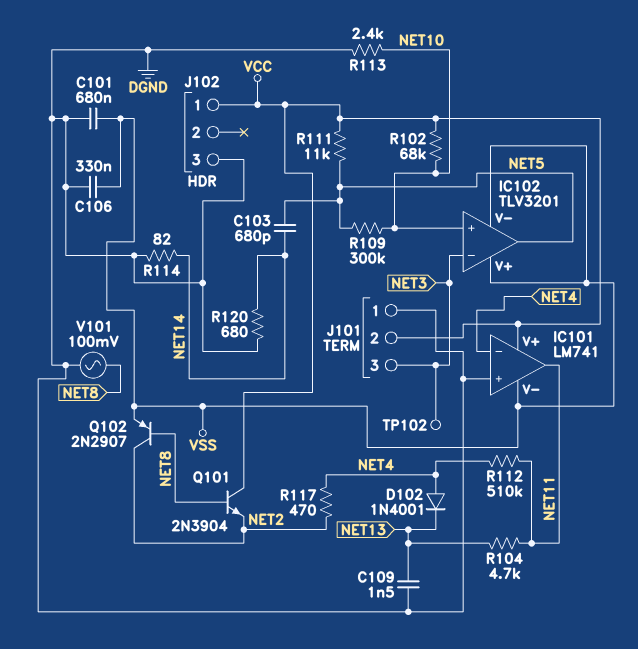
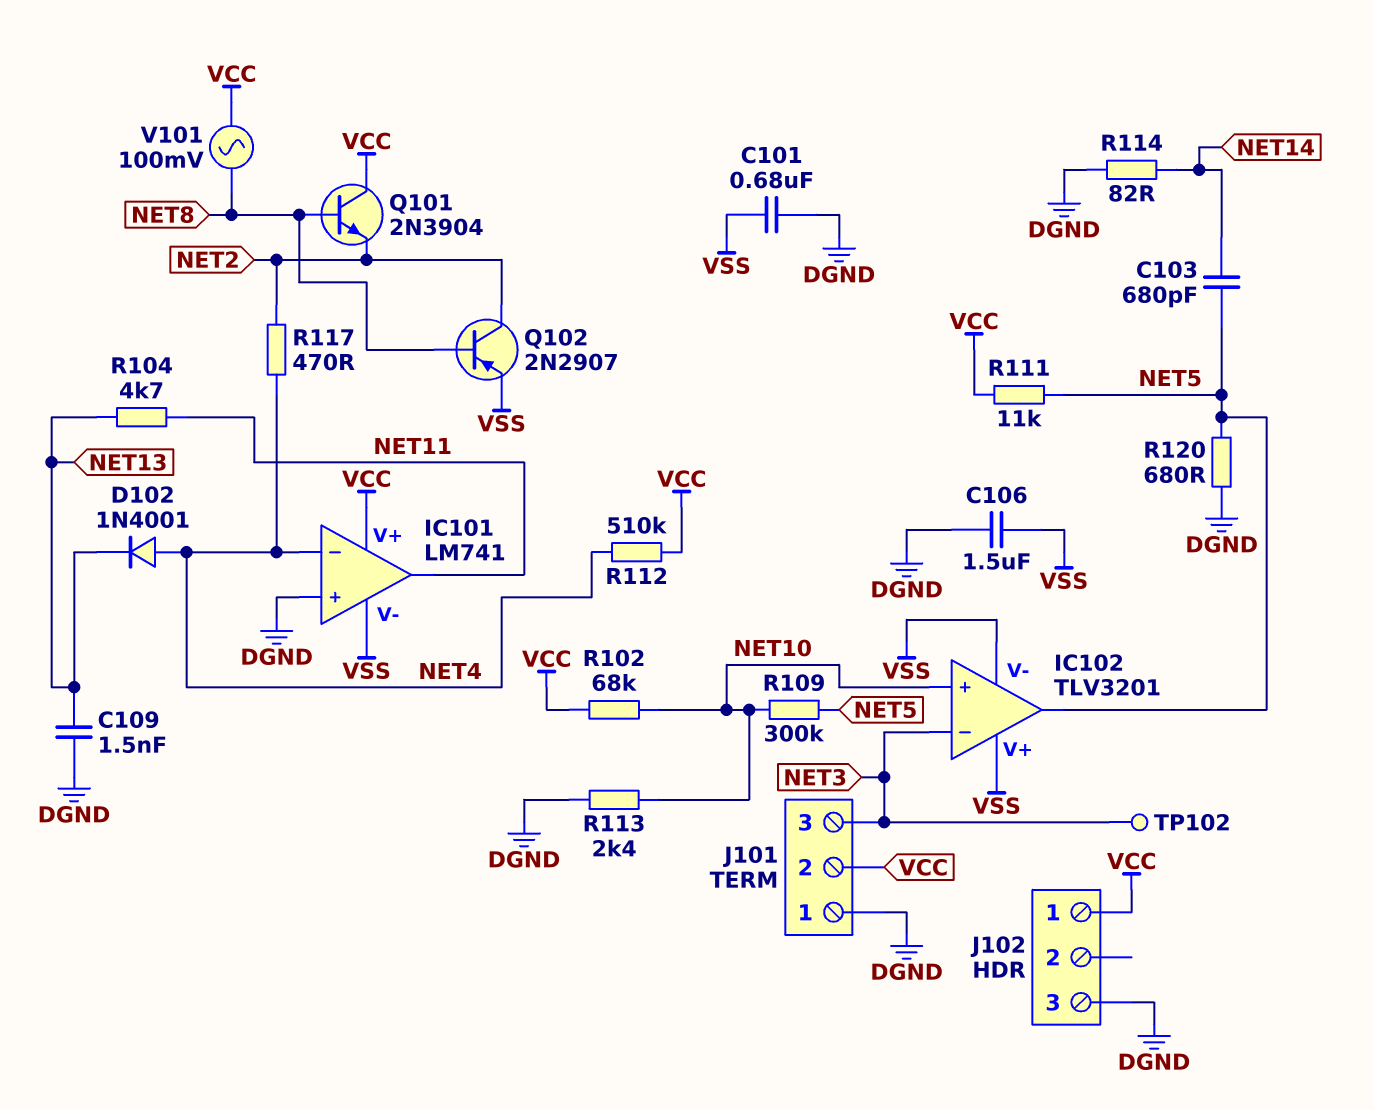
C106: 330nF (DGND, VSS) -> 1.5uF (DGND, VSS)
R112: 510k (NET4, NET11) -> 510k (NET4, VCC)
R120: 680 (DGND, NET14) -> 680 (DGND, NET5)
V101: AC 100mV (DGND, NET8) -> AC 100mV (NET8, VCC)

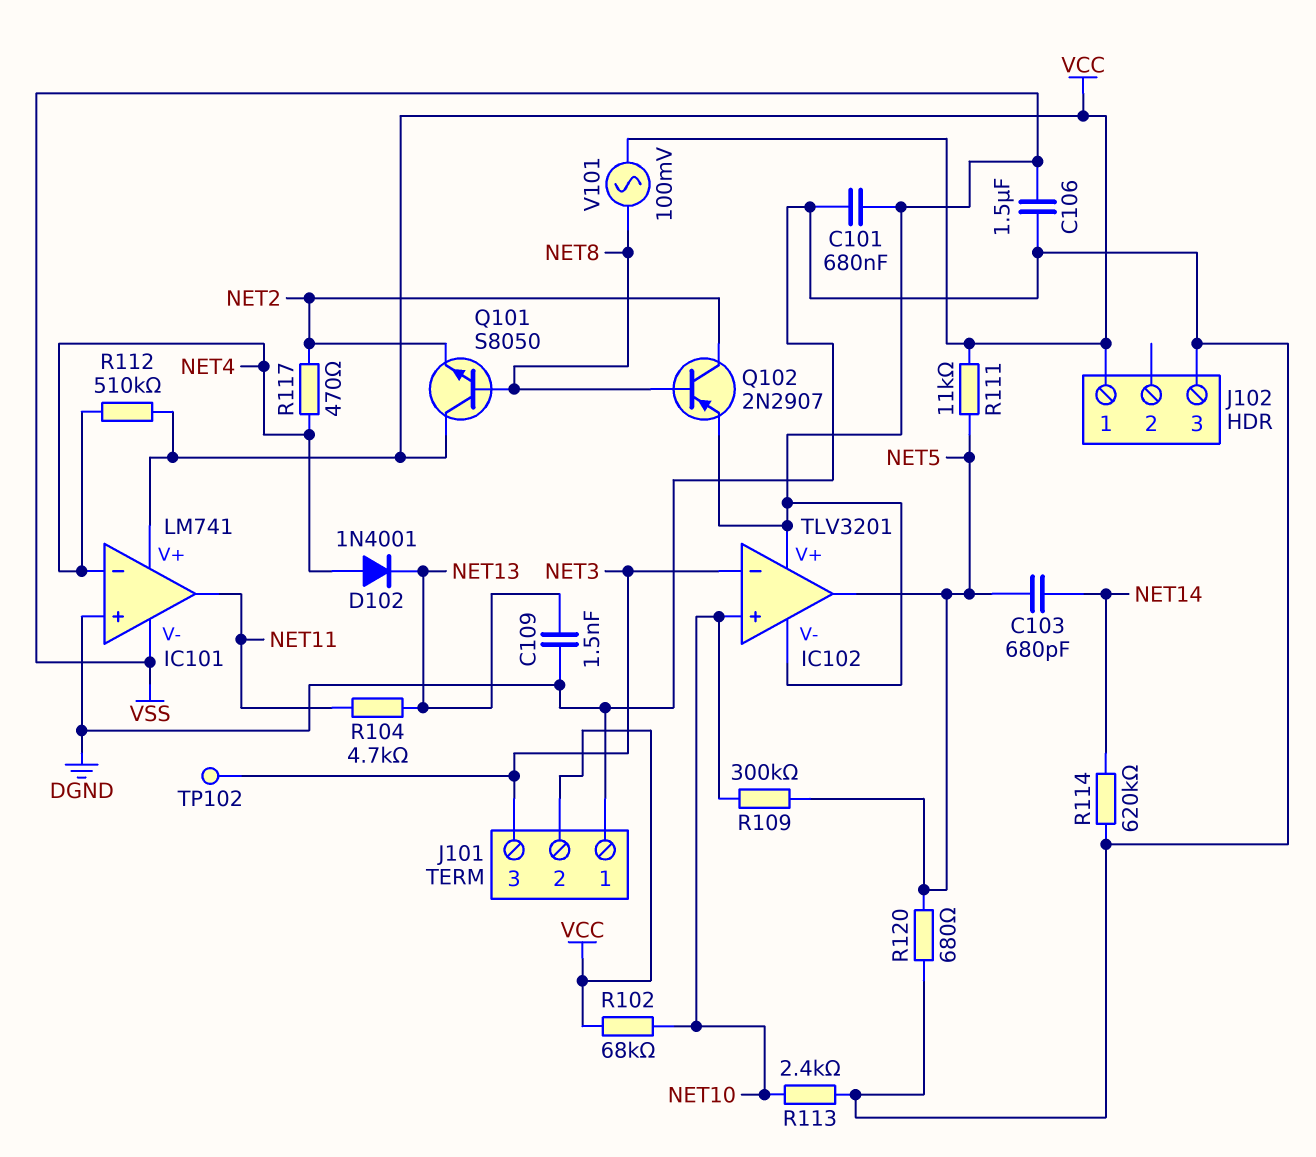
Q101: NPN 2N3904 (B NET8, C VCC, E NET2) -> NPN S8050 (B NET8, C VCC, E NET2)
R114: 82 (DGND, NET14) -> 620k (DGND, NET14)

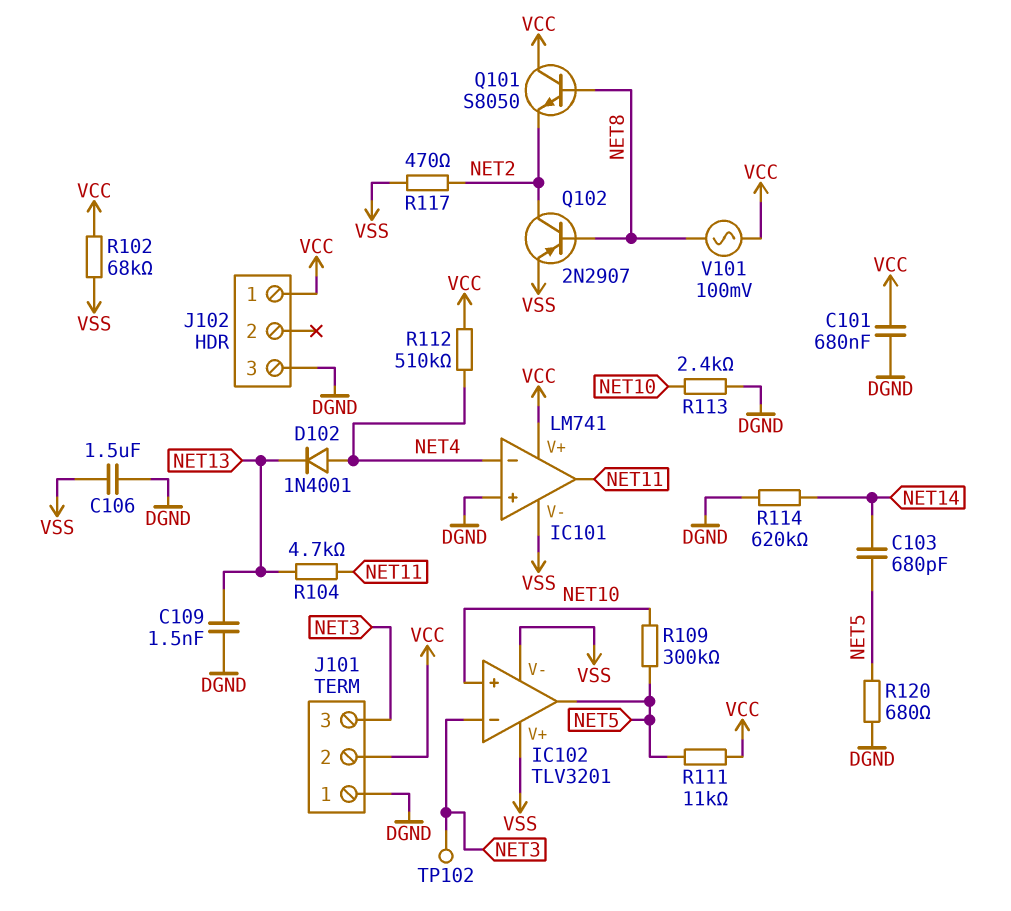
C101: 680nF (DGND, VSS) -> 680nF (DGND, VCC)
R102: 68k (NET10, VCC) -> 68k (VCC, VSS)
R117: 470 (NET2, NET4) -> 470 (NET2, VSS)

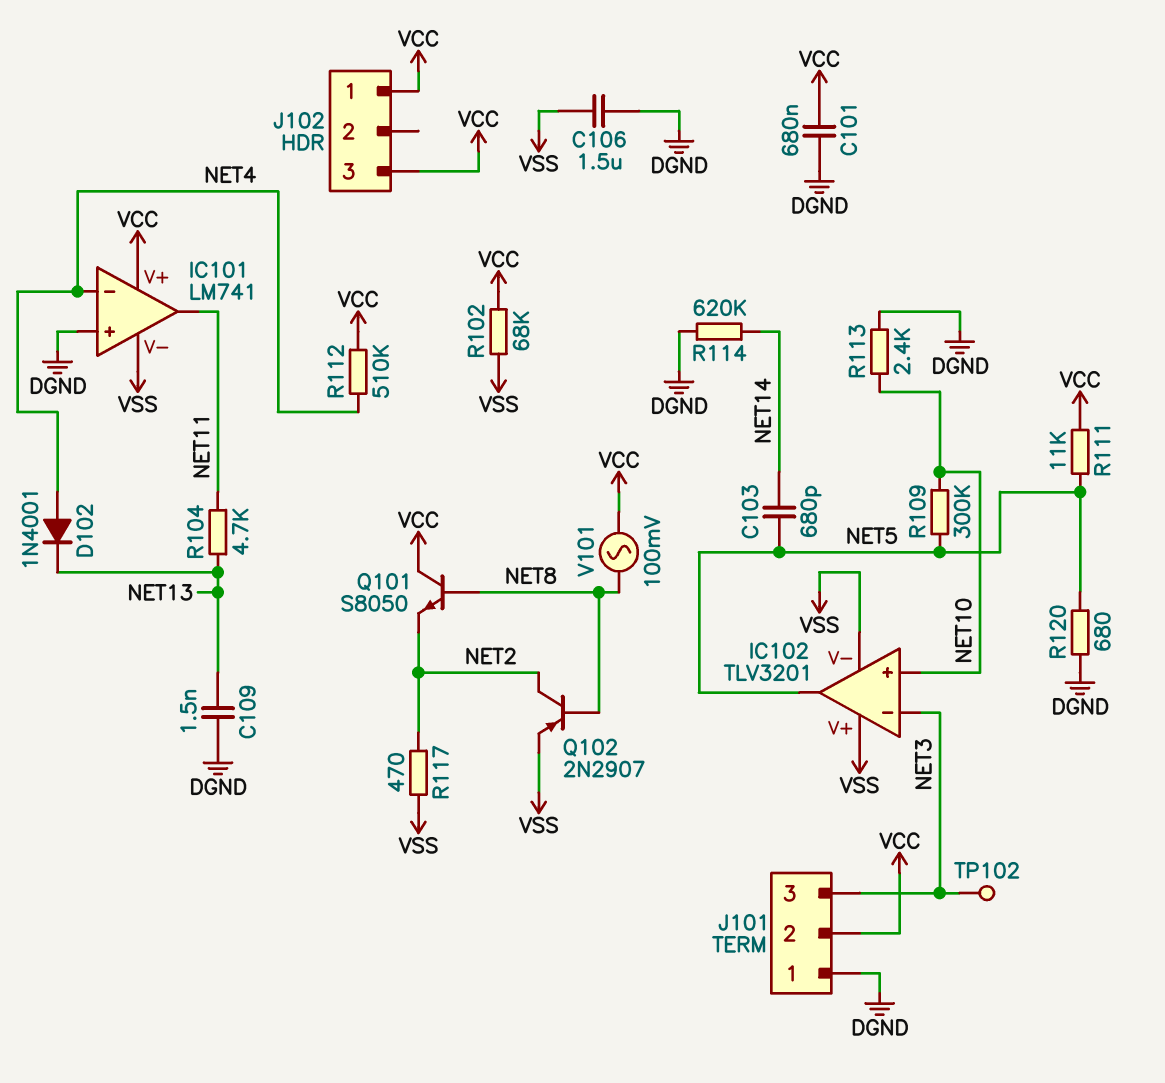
J102 pin 3: DGND -> VCC

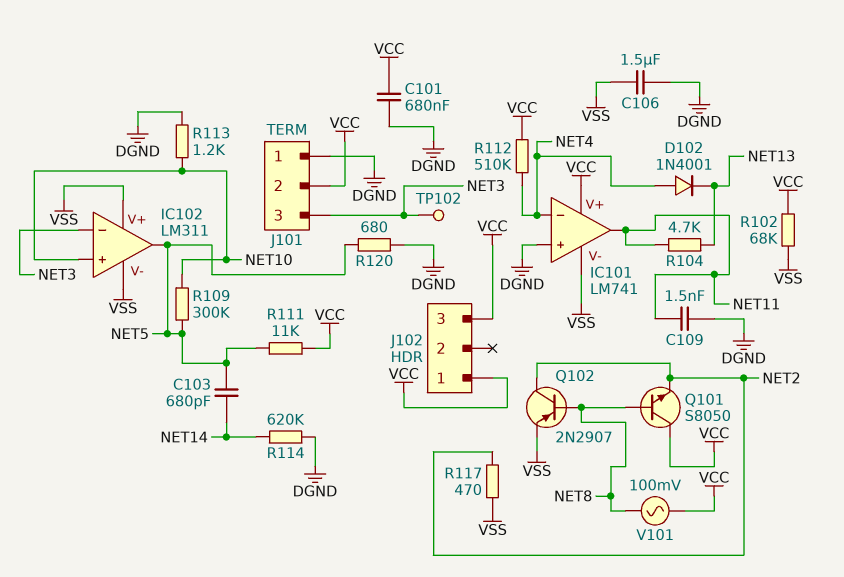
C109: 1.5nF (DGND, NET13) -> 1.5nF (DGND, NET11)
IC102: TLV3201 -> LM311
R113: 2.4k (DGND, NET10) -> 1.2k (DGND, NET10)

